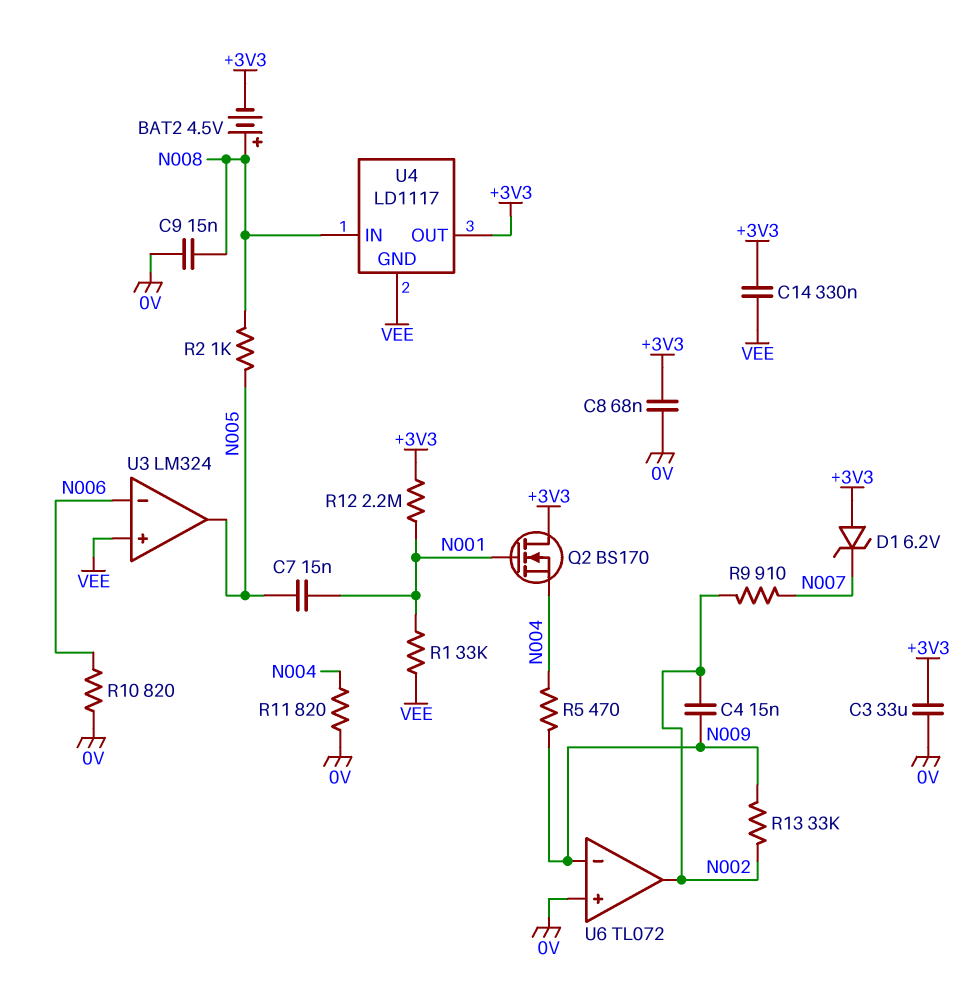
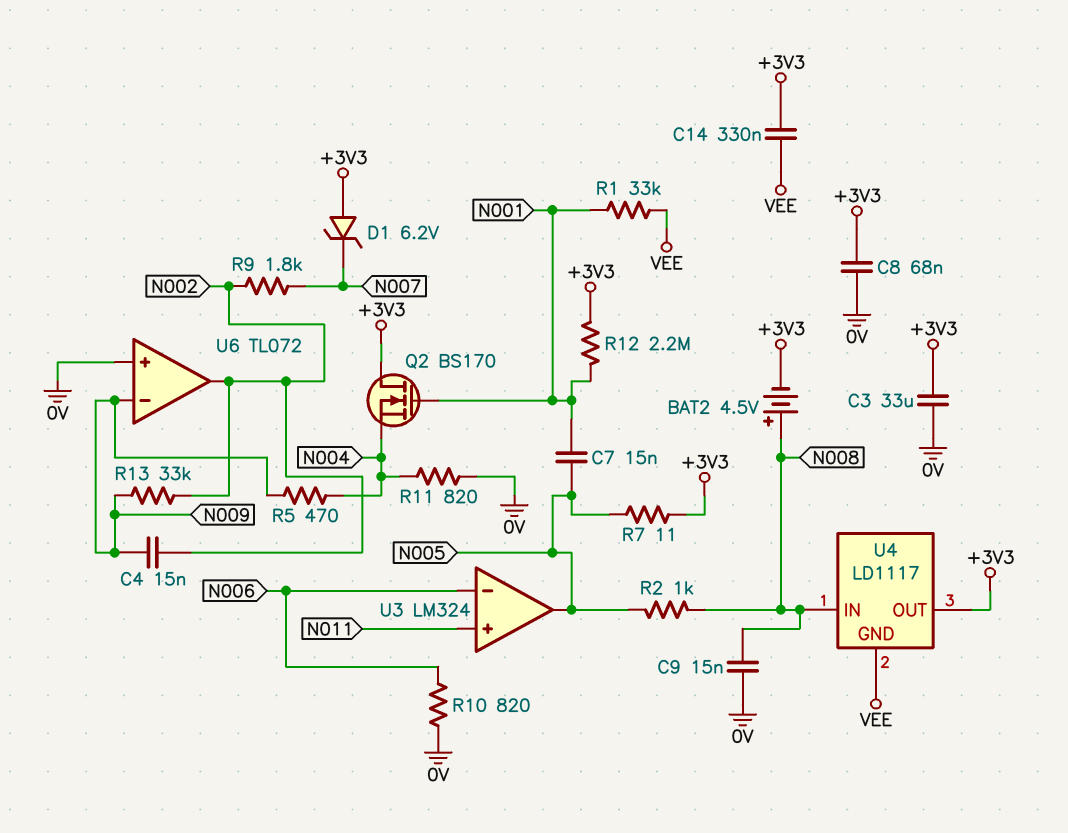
R7: none -> 11 (+3V3, N005)
R9: 910 (N002, N007) -> 1.8k (N002, N007)
U3 pin in+: VEE -> N011

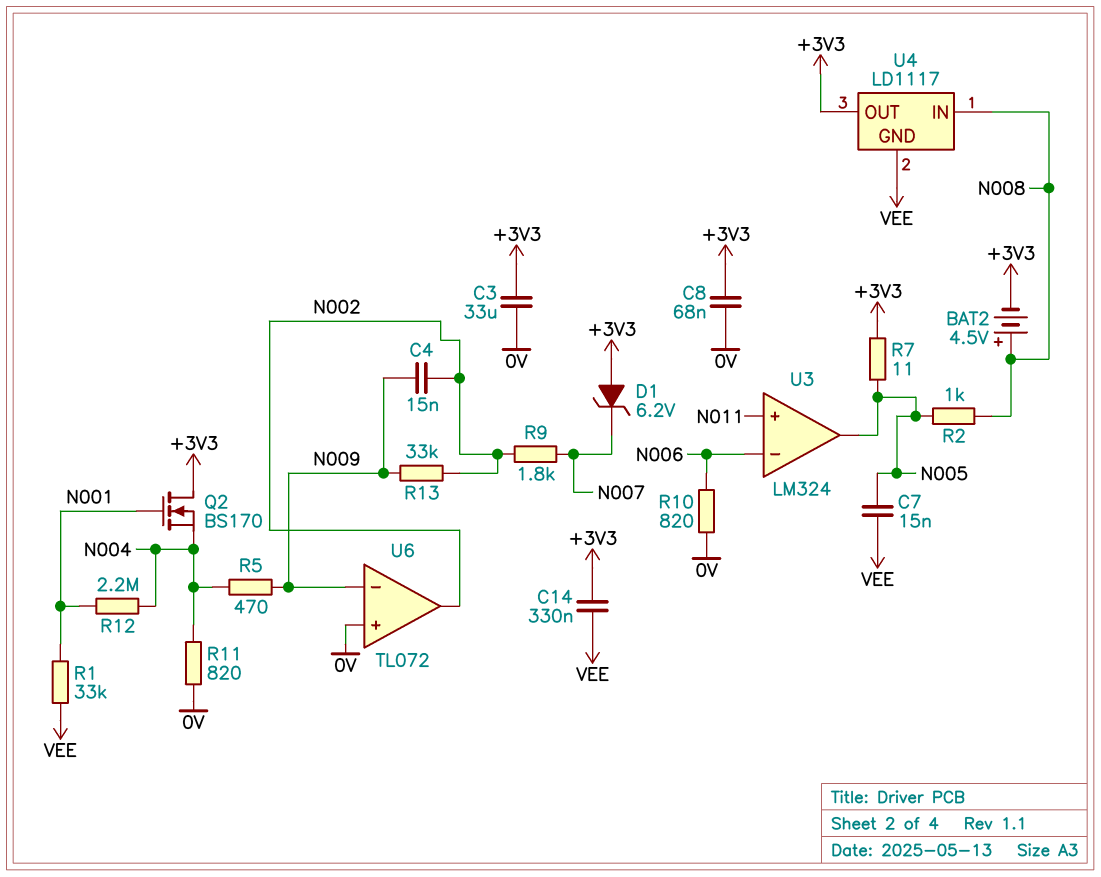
C7: 15nF (N001, N005) -> 15nF (N005, VEE)
C9: 15nF (0V, N008) -> none
R12: 2.2M (+3V3, N001) -> 2.2M (N001, N004)

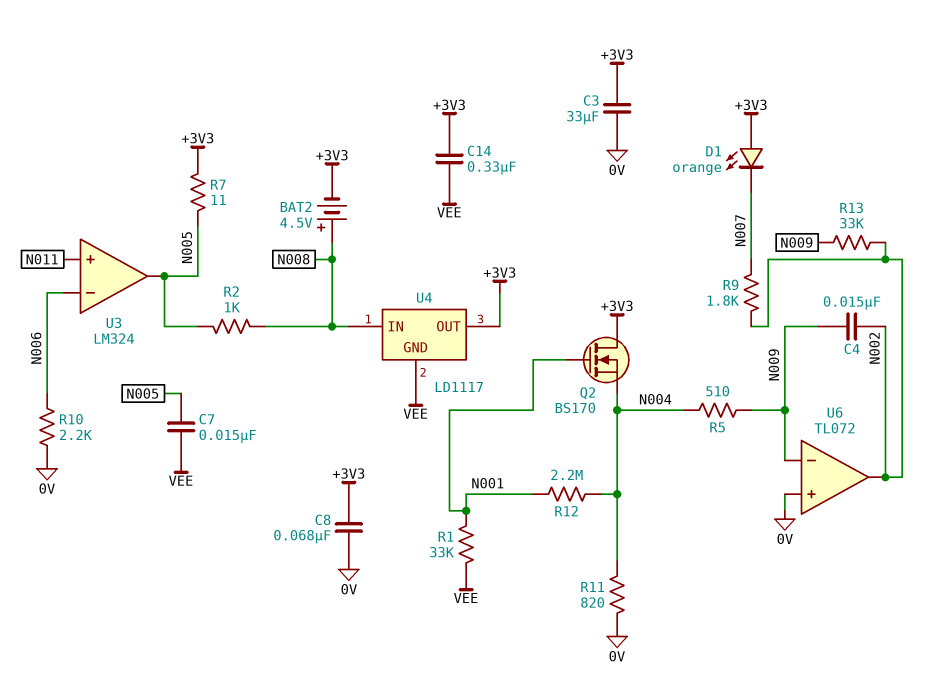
D1: zener 6.2V (A +3V3, K N007) -> LED orange (A +3V3, K N007)
R5: 470 (N004, N009) -> 510 (N004, N009)
R10: 820 (0V, N006) -> 2.2k (0V, N006)

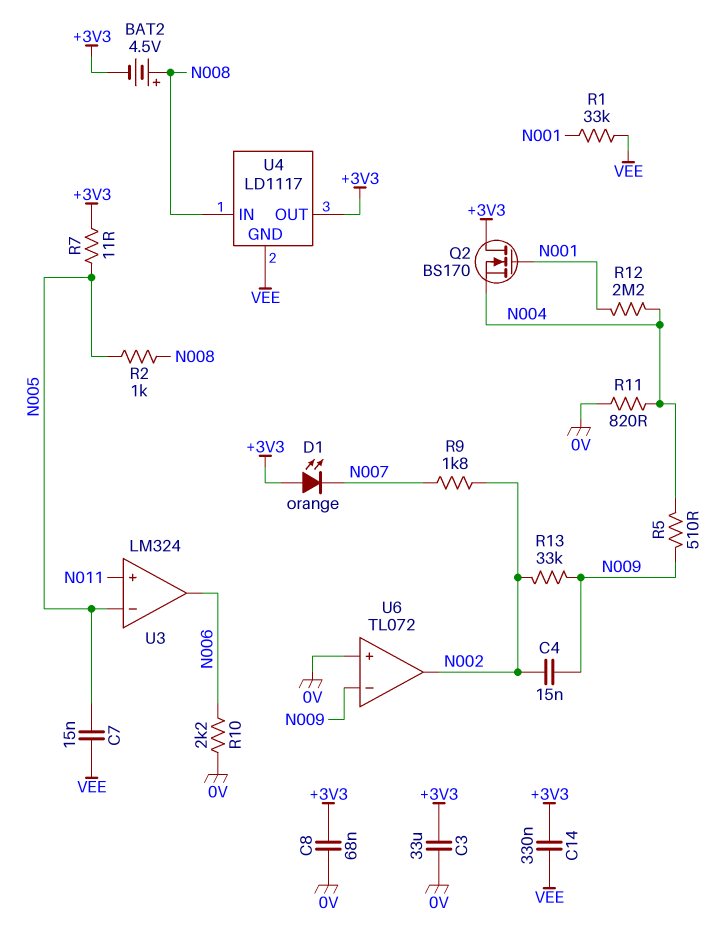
U3 pin in-: N006 -> N005
U3 pin out: N005 -> N006

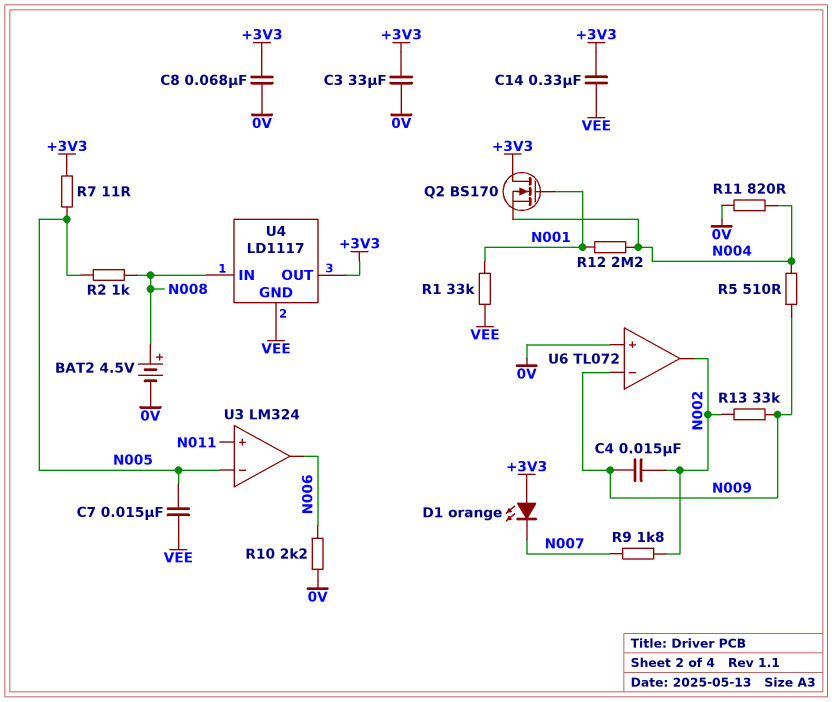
BAT2: 4.5V (plus N008, minus +3V3) -> 4.5V (plus N008, minus 0V)

